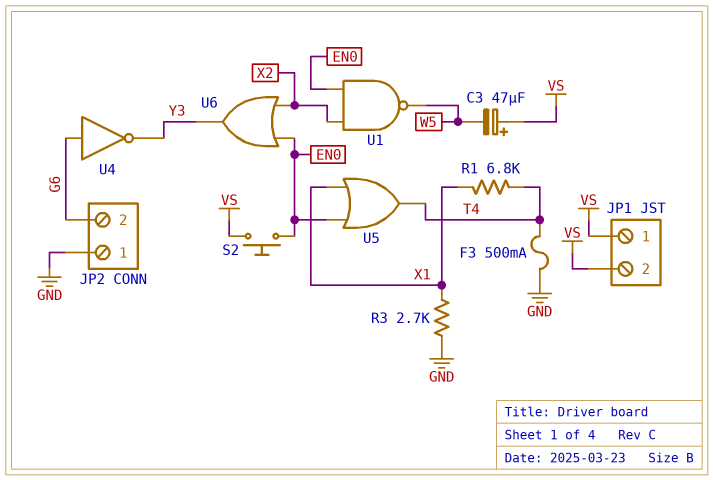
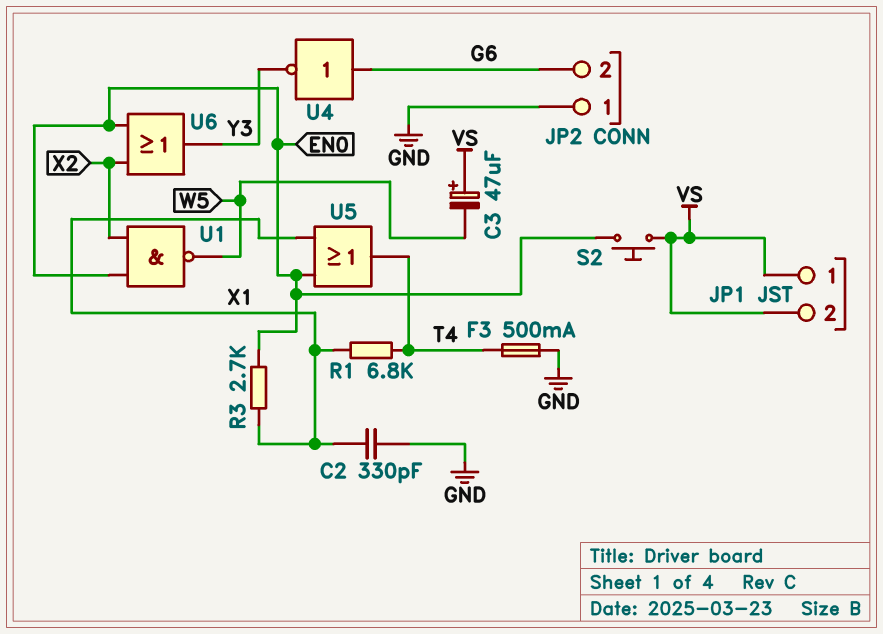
C2: none -> 330pF (GND, X1)
R3: 2.7k (GND, X1) -> 2.7k (EN0, X1)

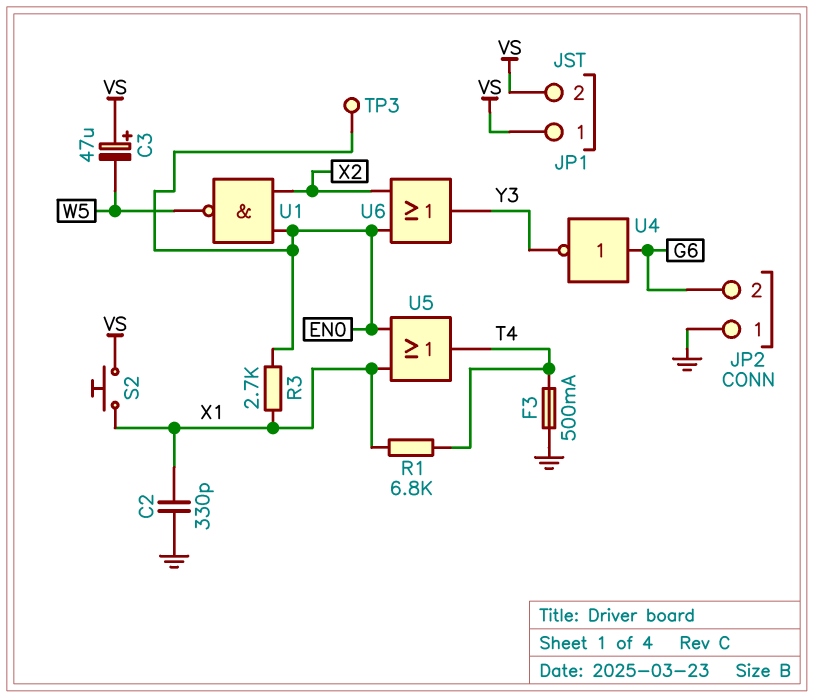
S2: button (EN0, VS) -> button (VS, X1)
TP3: none -> test point (EN0)

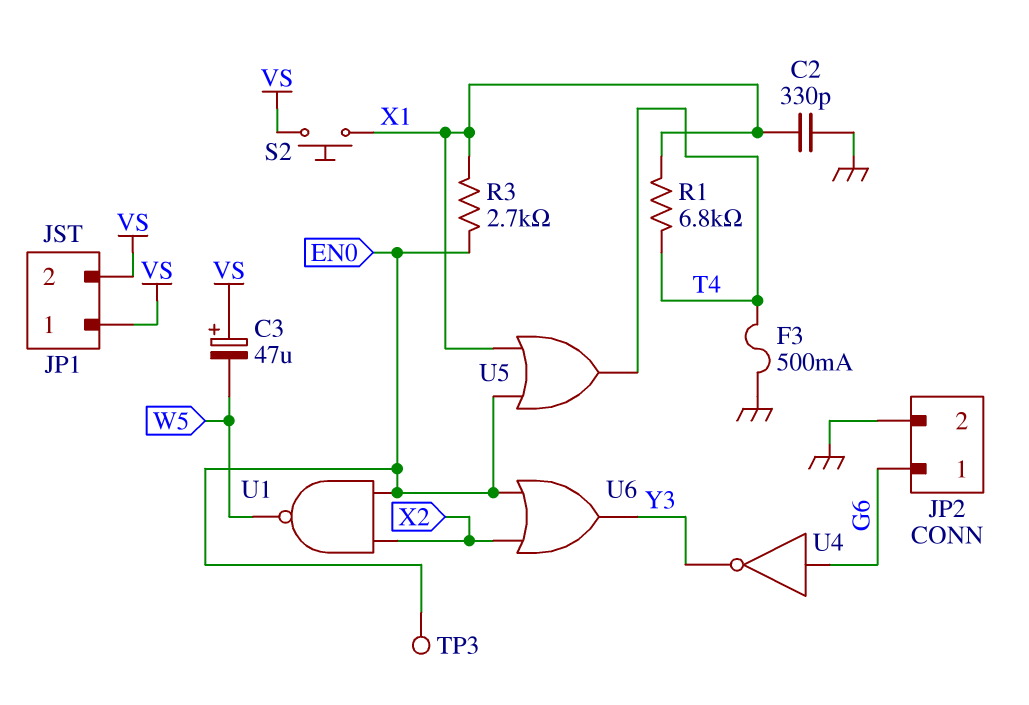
JP2 pin 1: GND -> G6
JP2 pin 2: G6 -> GND

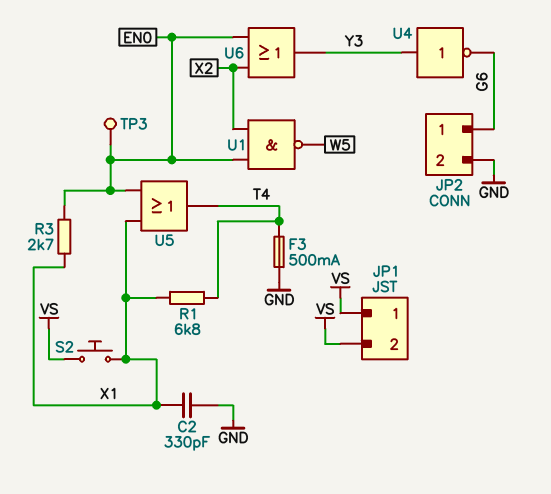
C3: 47uF (plus VS, minus W5) -> none
U4: NOT (in G6, out Y3) -> NOT (in Y3, out G6)

